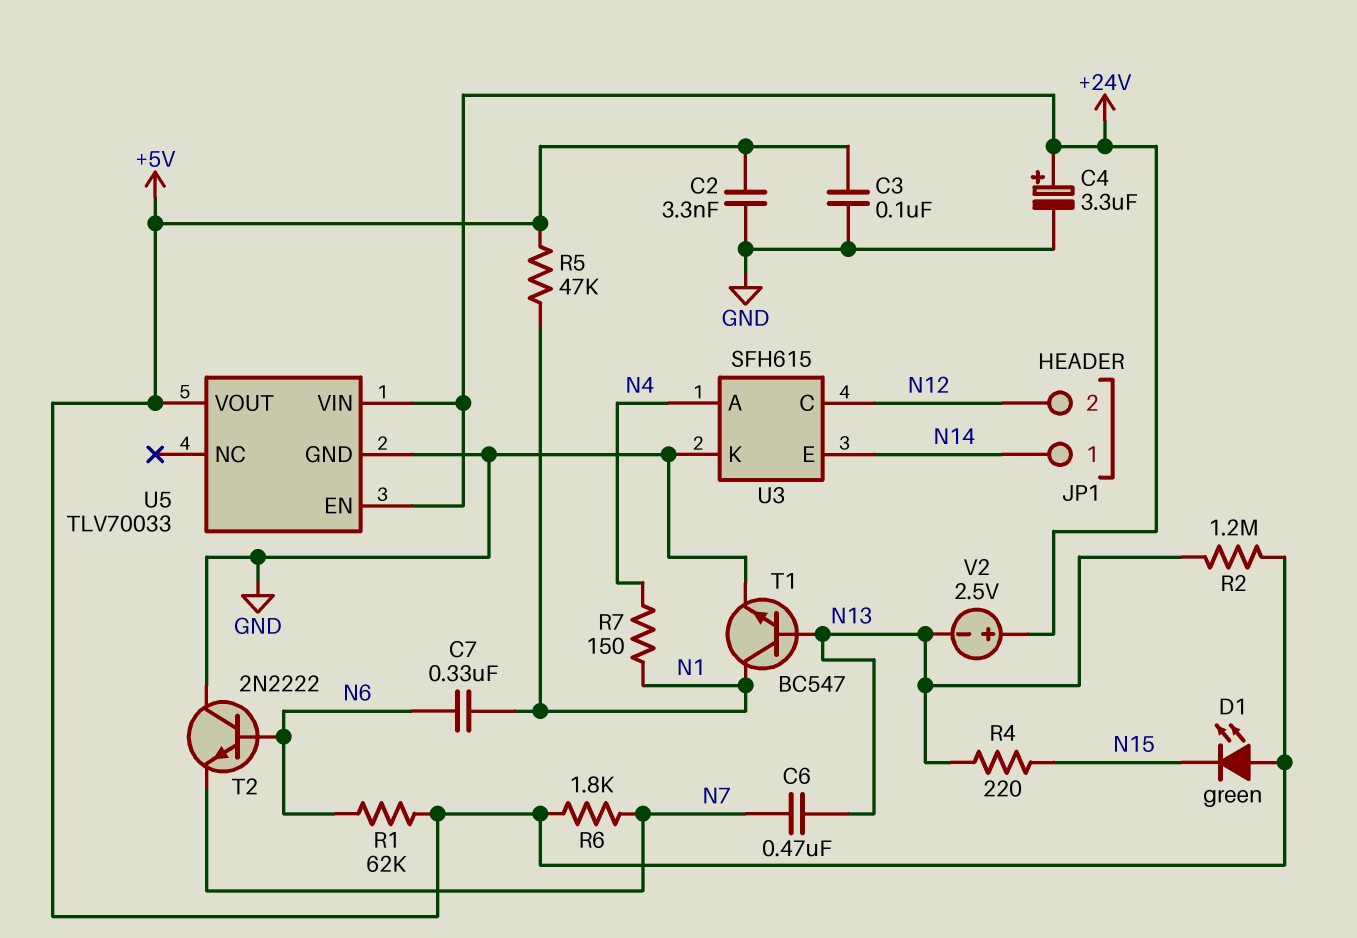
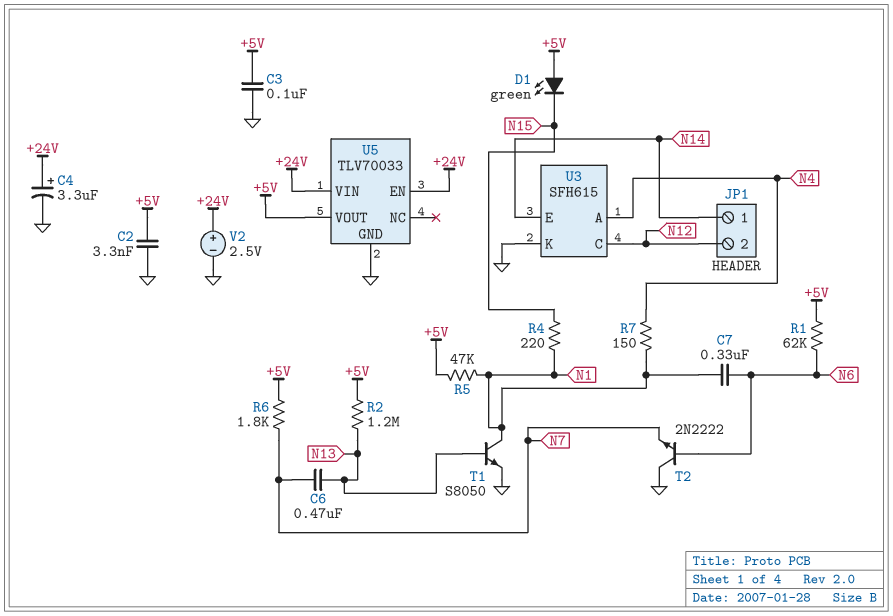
R4: 220 (N13, N15) -> 220 (N1, N15)
T1: NPN BC547 (B N13, C N1, E GND) -> NPN S8050 (B N13, C N1, E GND)
V2: 2.5V (plus +24V, minus N13) -> 2.5V (plus +24V, minus GND)

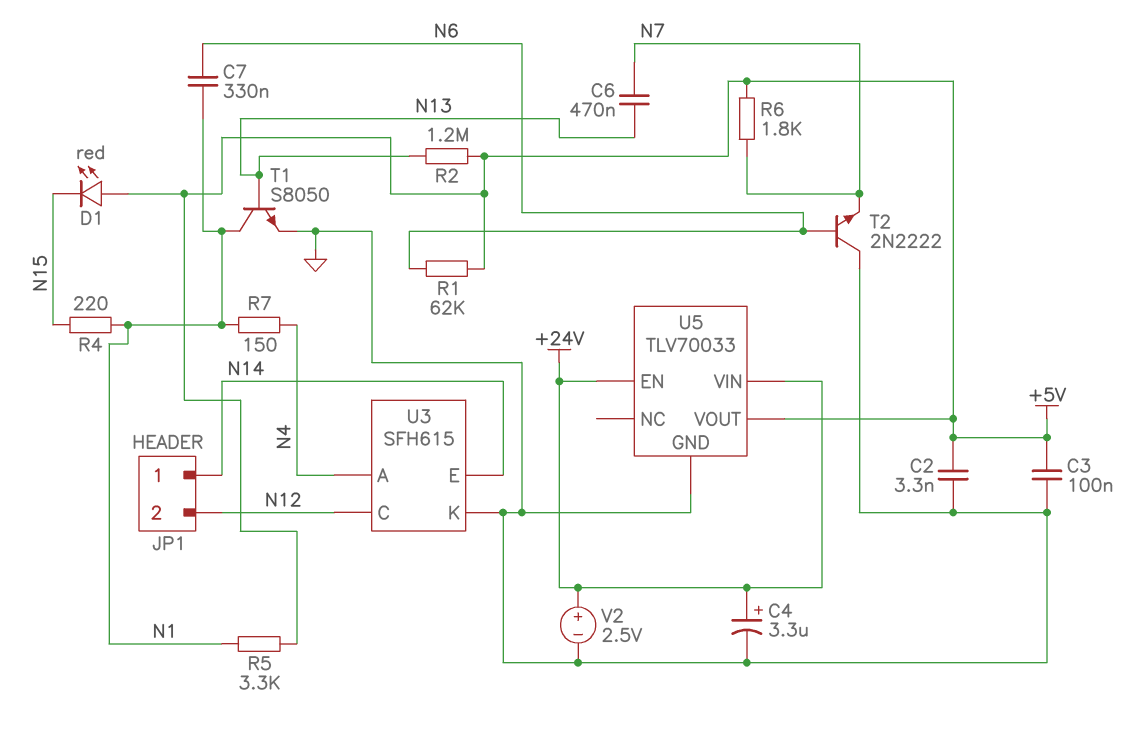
D1: LED green (A +5V, K N15) -> LED red (A +5V, K N15)
R5: 47k (+5V, N1) -> 3.3k (+5V, N1)

